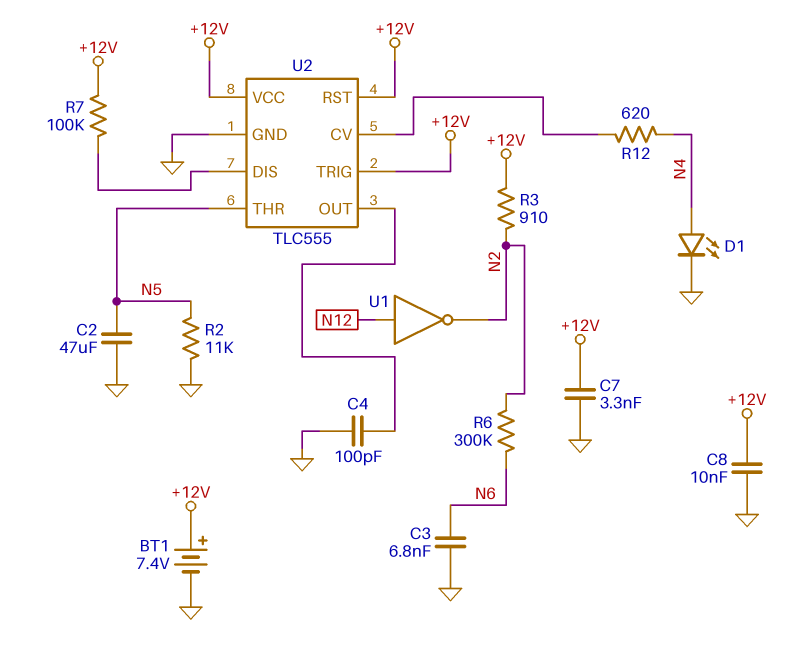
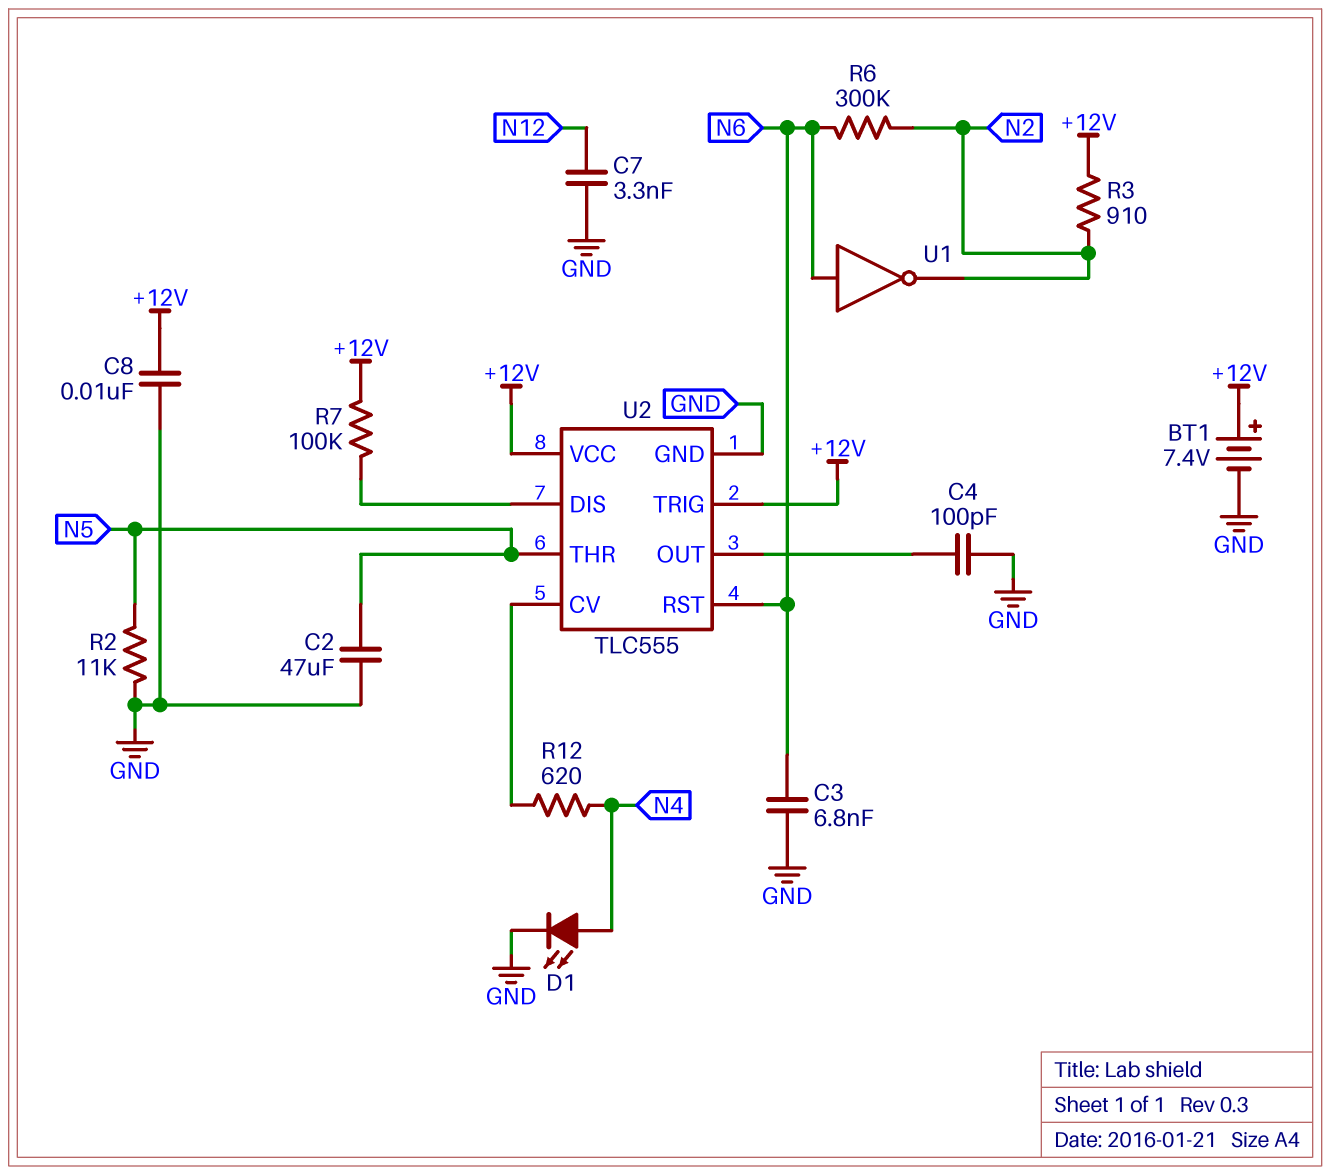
C7: 3.3nF (+12V, GND) -> 3.3nF (GND, N12)
U1: NOT (in N12, out N2) -> NOT (in N6, out N2)
U2 pin RST: +12V -> N6

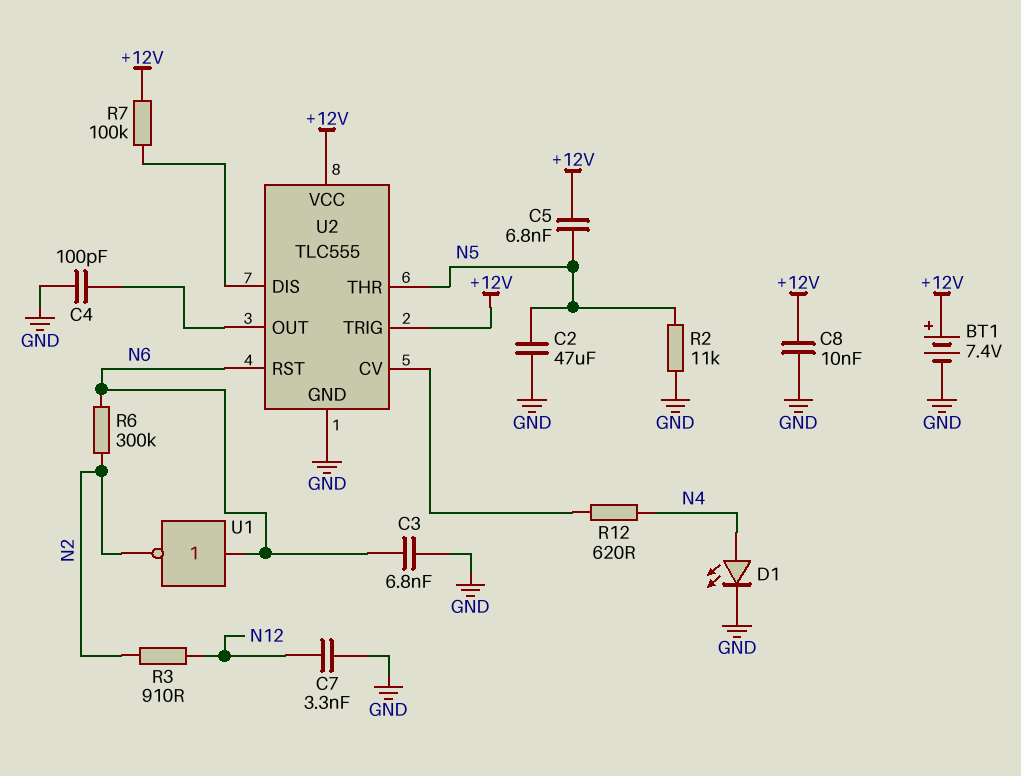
C5: none -> 6.8nF (+12V, N5)
R3: 910 (+12V, N2) -> 910 (N2, N12)

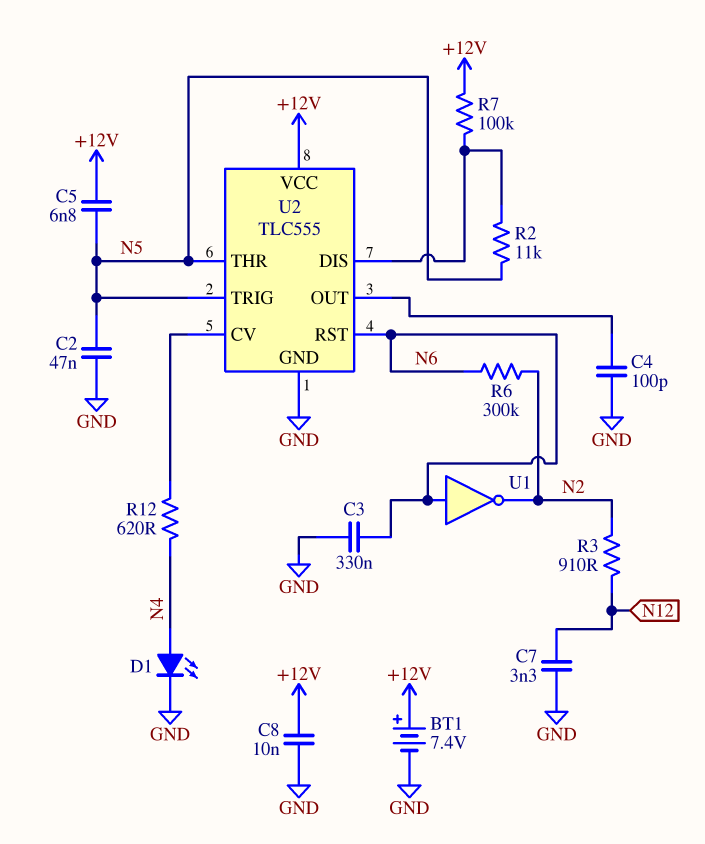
C2: 47uF (GND, N5) -> 47nF (GND, N5)
C3: 6.8nF (GND, N6) -> 330nF (GND, N6)
R2: 11k (GND, N5) -> 11k (N5, U2/DIS)
U2 pin TRIG: +12V -> N5

